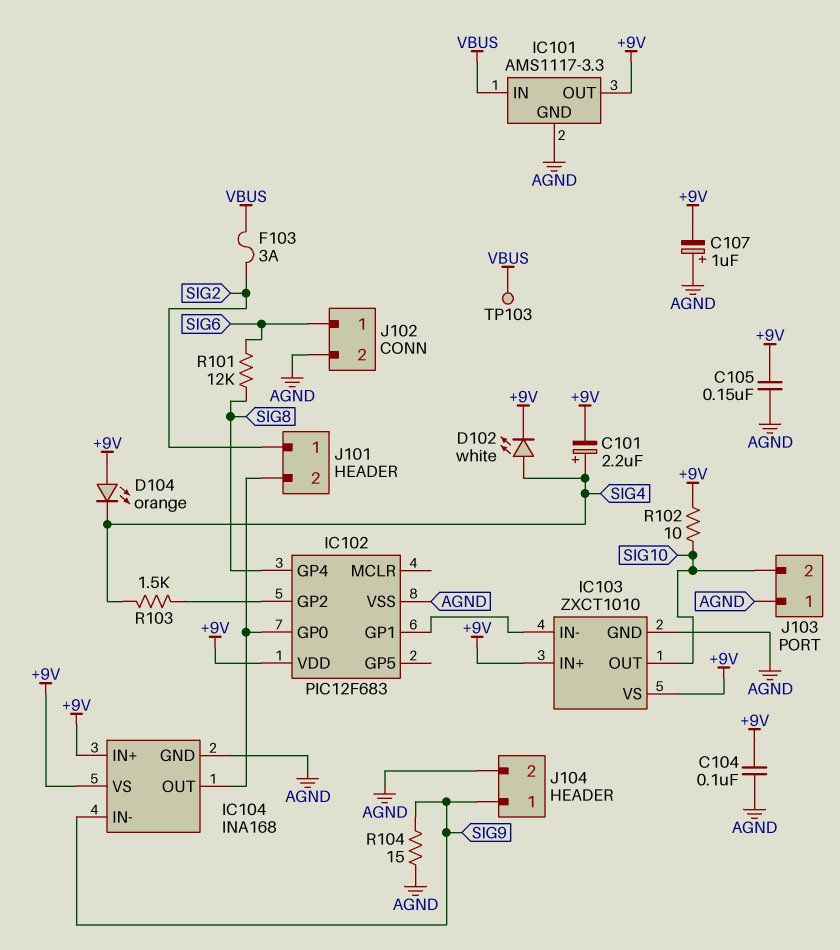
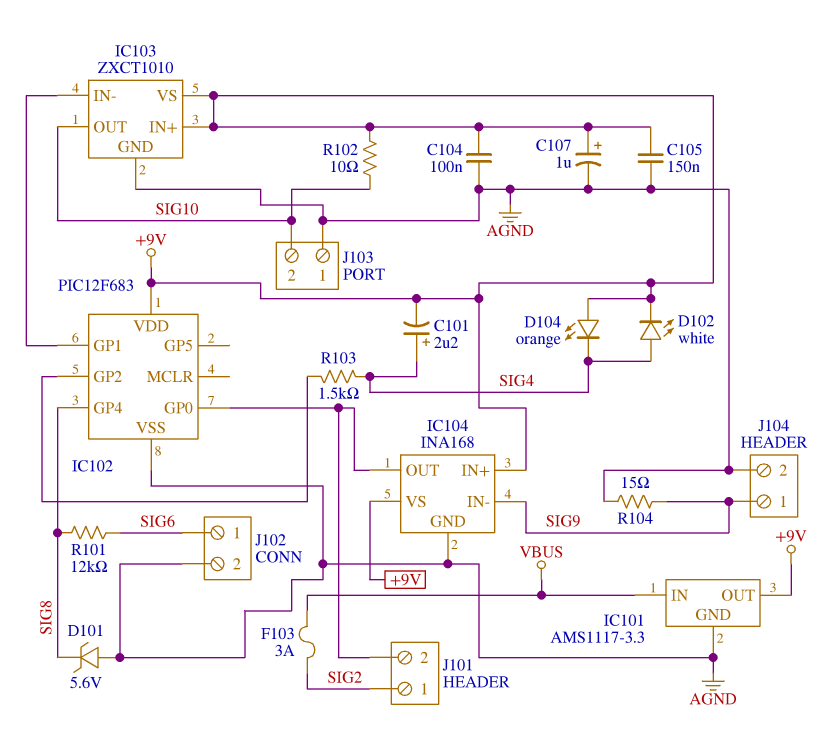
C107: 1uF (plus AGND, minus +9V) -> 1uF (plus +9V, minus AGND)
D101: none -> zener 5.6V (A AGND, K SIG8)
TP103: test point (VBUS) -> none

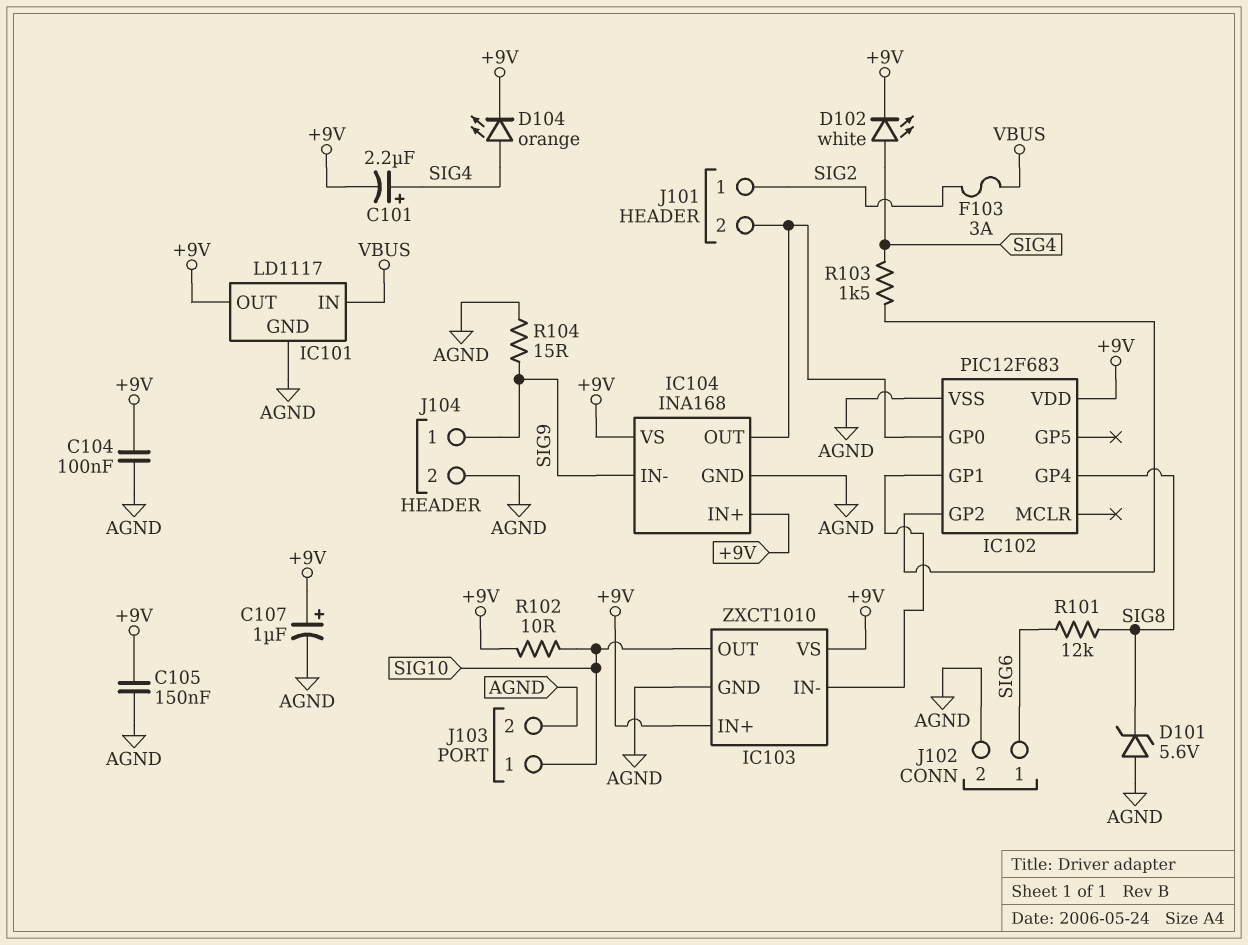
D104: LED orange (A +9V, K SIG4) -> LED orange (A SIG4, K +9V)
IC101: AMS1117-3.3 -> LD1117
J103 pin 1: AGND -> SIG10
J103 pin 2: SIG10 -> AGND

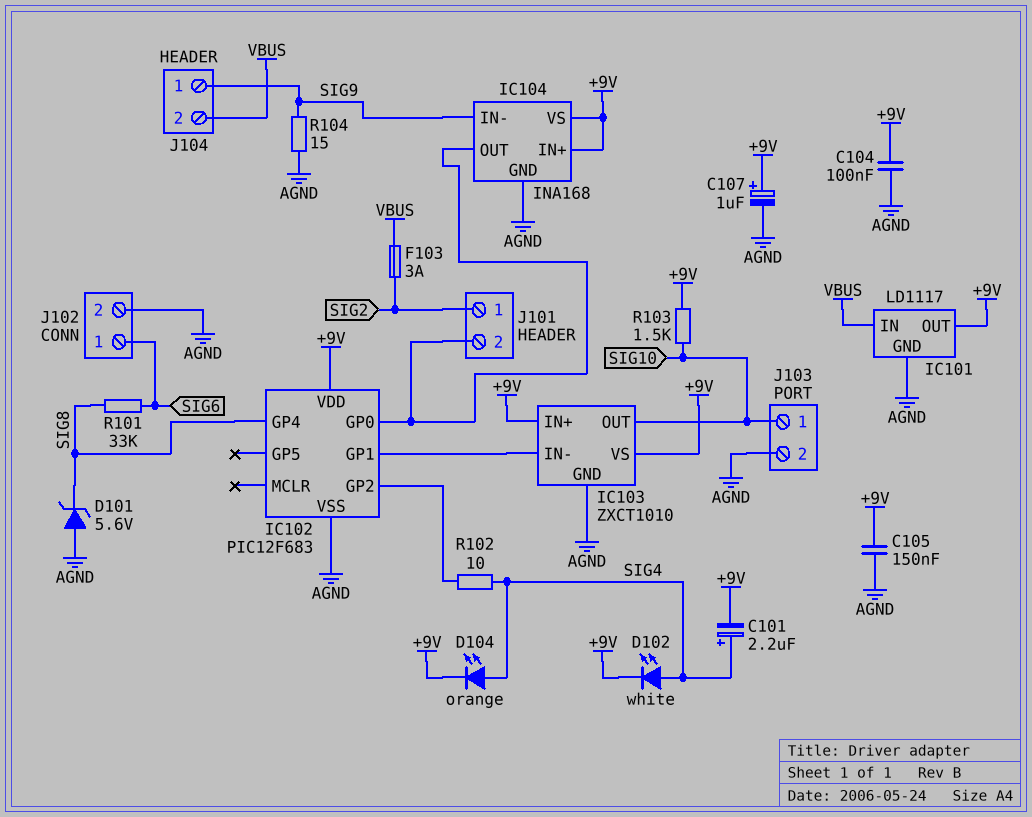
J104 pin 2: AGND -> VBUS
R101: 12k (SIG6, SIG8) -> 33k (SIG6, SIG8)
R102: 10 (+9V, SIG10) -> 10 (IC102/GP2, SIG4)
R103: 1.5k (IC102/GP2, SIG4) -> 1.5k (+9V, SIG10)

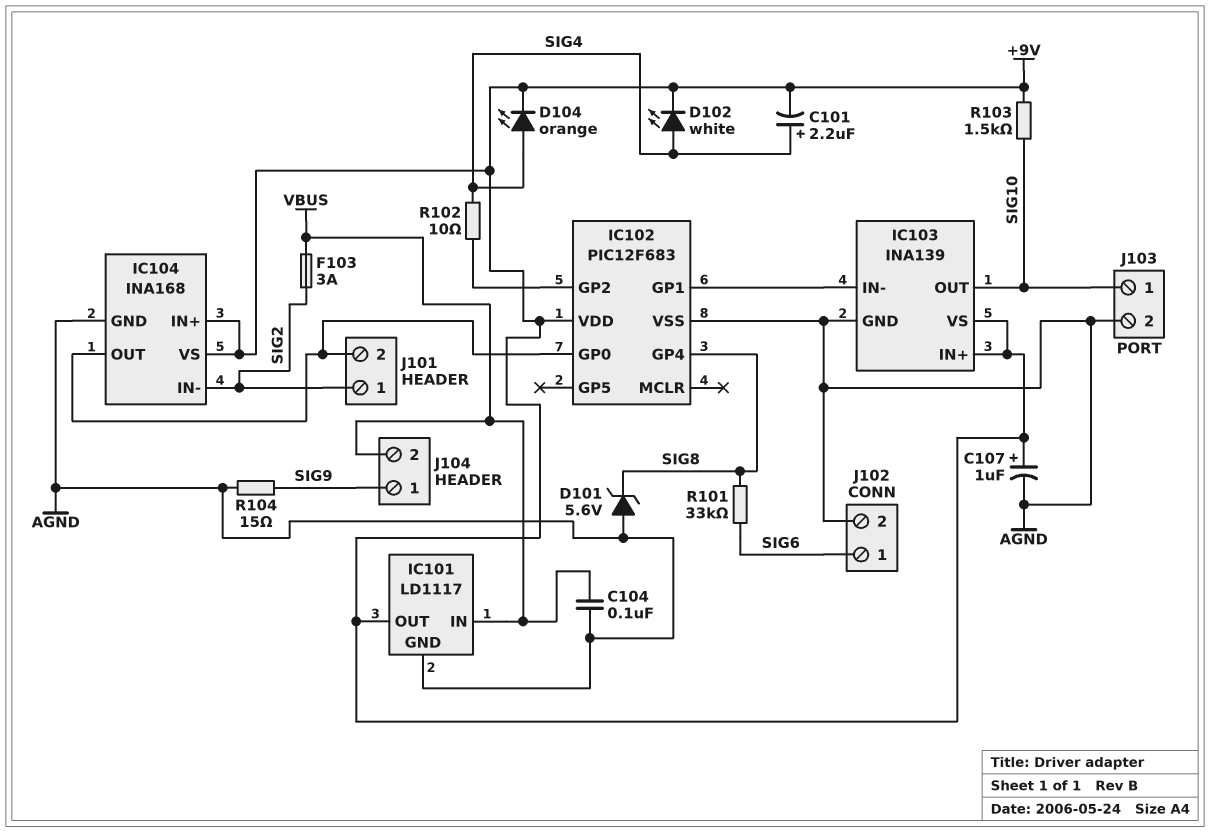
C104: 100nF (+9V, AGND) -> 100nF (AGND, VBUS)
C105: 150nF (+9V, AGND) -> none
IC103: ZXCT1010 -> INA139
IC104 pin IN-: SIG9 -> SIG2

